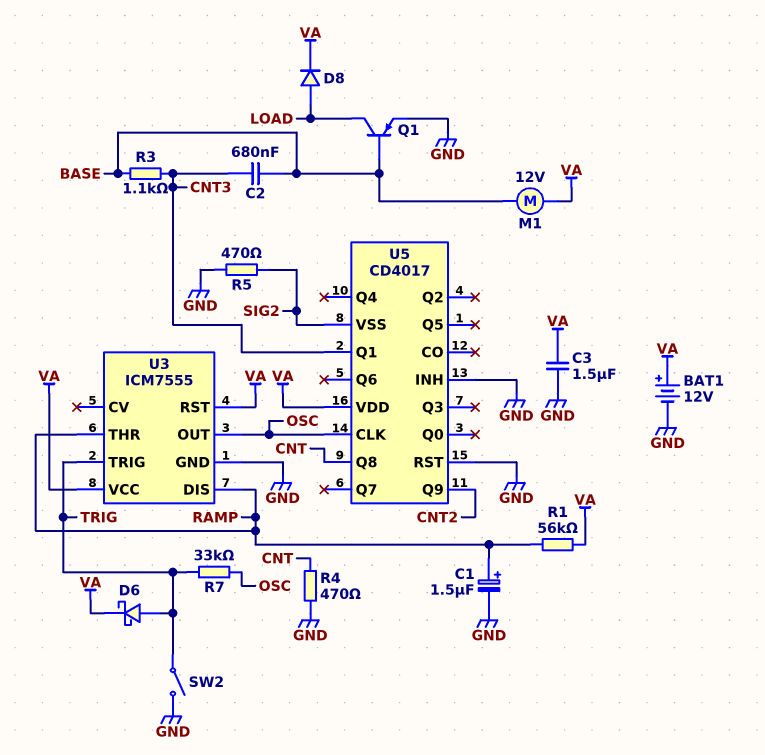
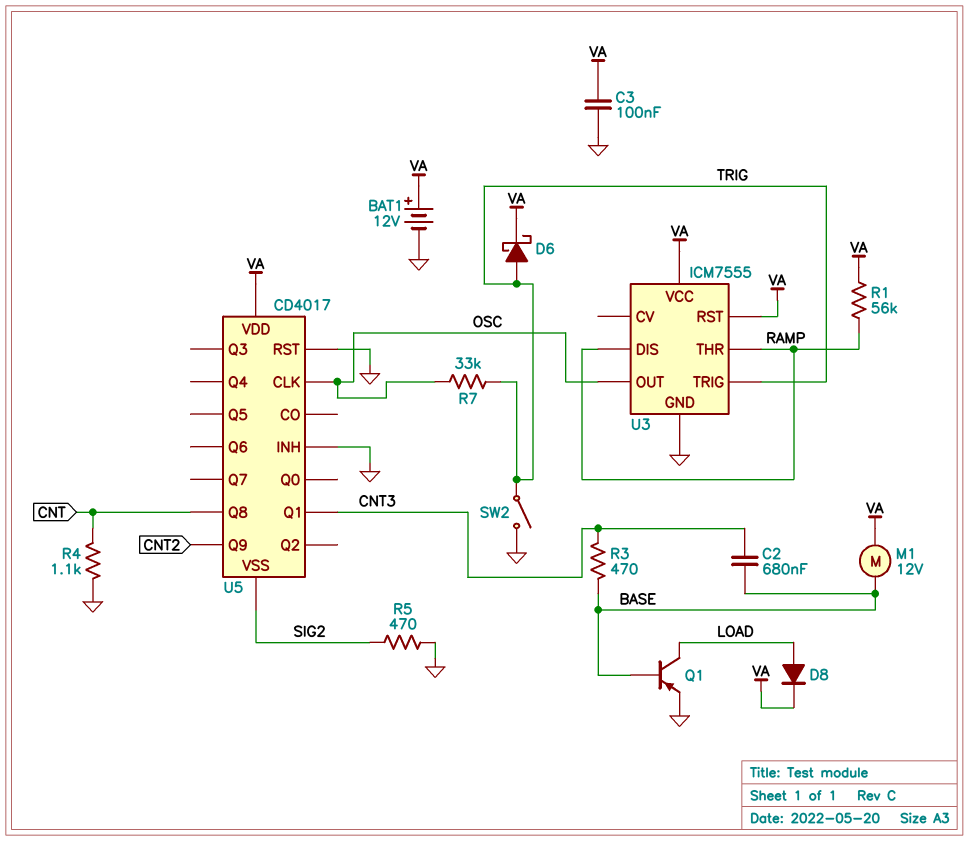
C1: 1.5uF (plus RAMP, minus GND) -> none
C3: 1.5uF (GND, VA) -> 100nF (GND, VA)
R3: 1.1k (BASE, CNT3) -> 470 (BASE, CNT3)
R4: 470 (CNT, GND) -> 1.1k (CNT, GND)

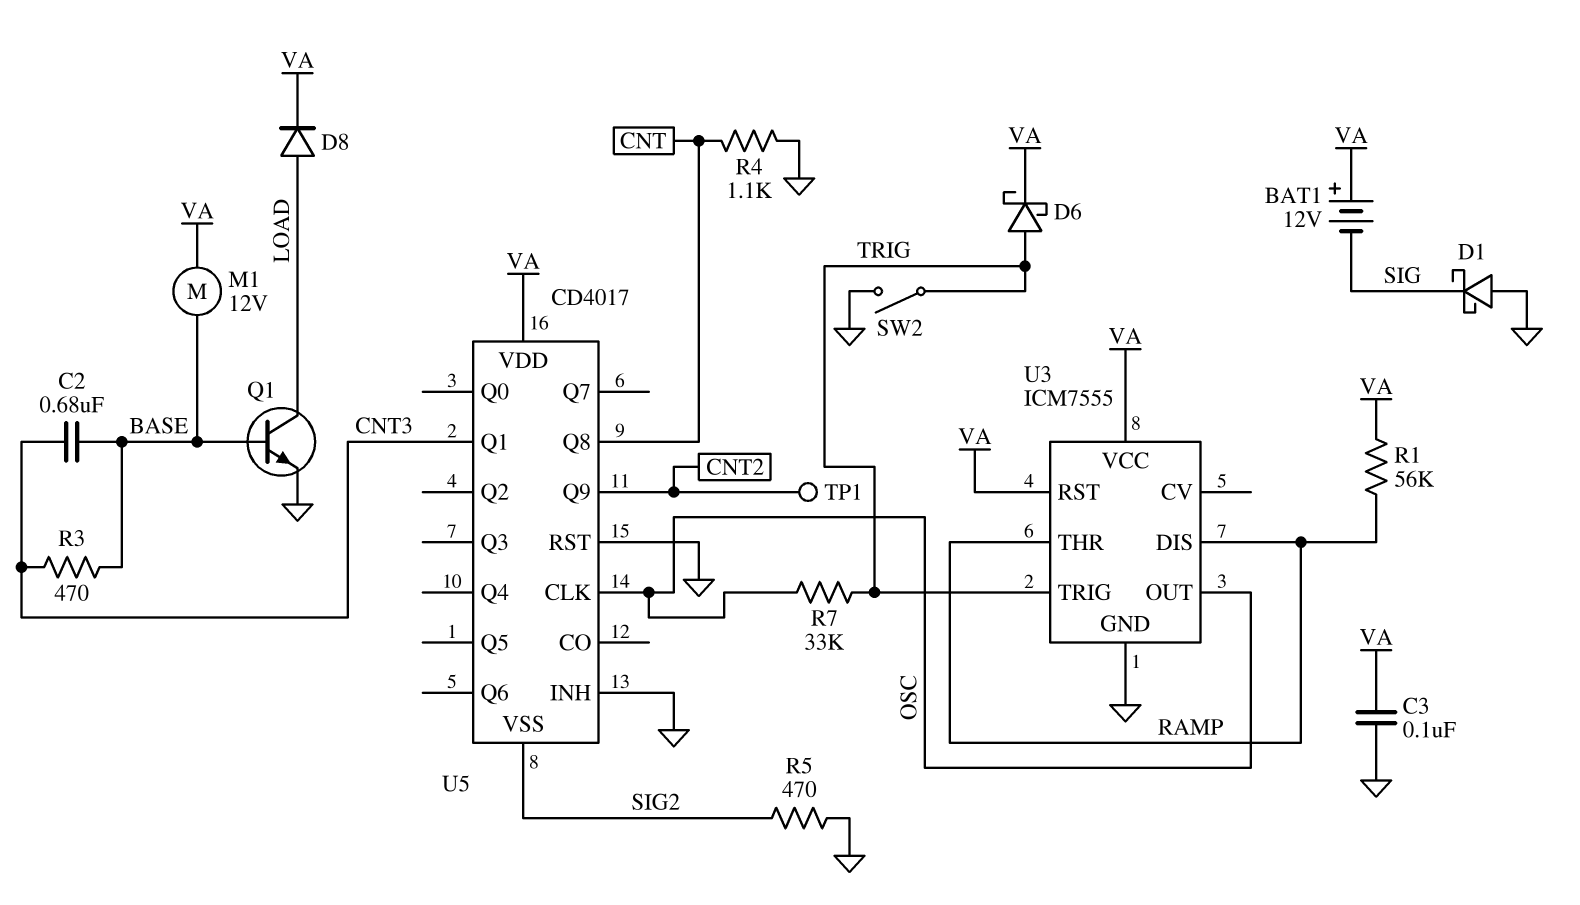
BAT1: 12V (plus VA, minus GND) -> 12V (plus VA, minus SIG)
D1: none -> schottky (A GND, K SIG)
Q1: PNP (B BASE, C LOAD, E GND) -> NPN (B BASE, C LOAD, E GND)
TP1: none -> test point (CNT2)

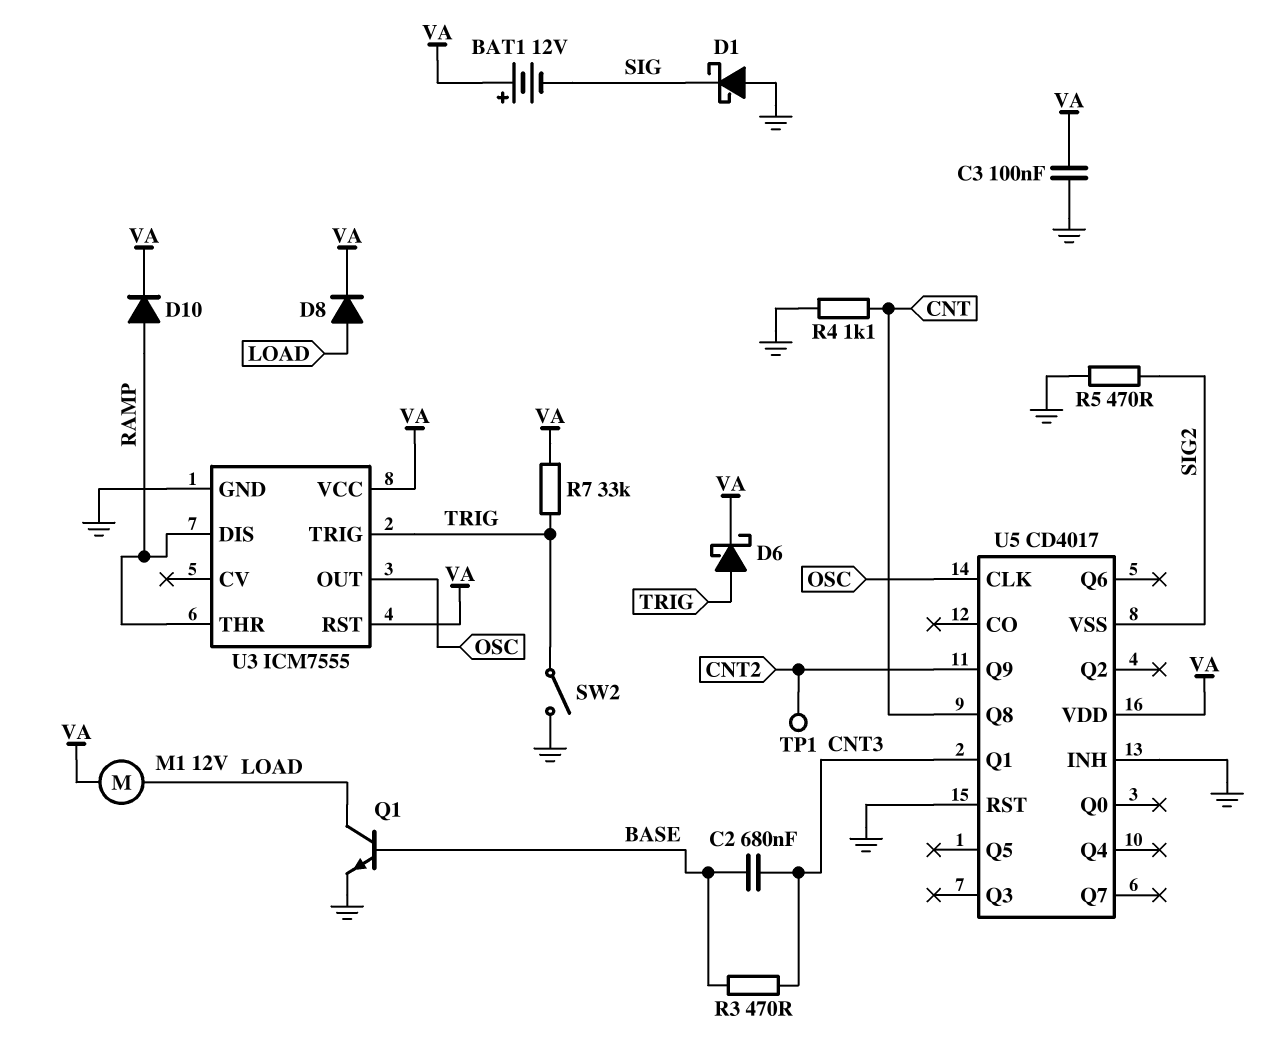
D10: none -> diode (A RAMP, K VA)
M1: motor 12V (BASE, VA) -> motor 12V (LOAD, VA)
R1: 56k (RAMP, VA) -> none
R7: 33k (OSC, TRIG) -> 33k (TRIG, VA)

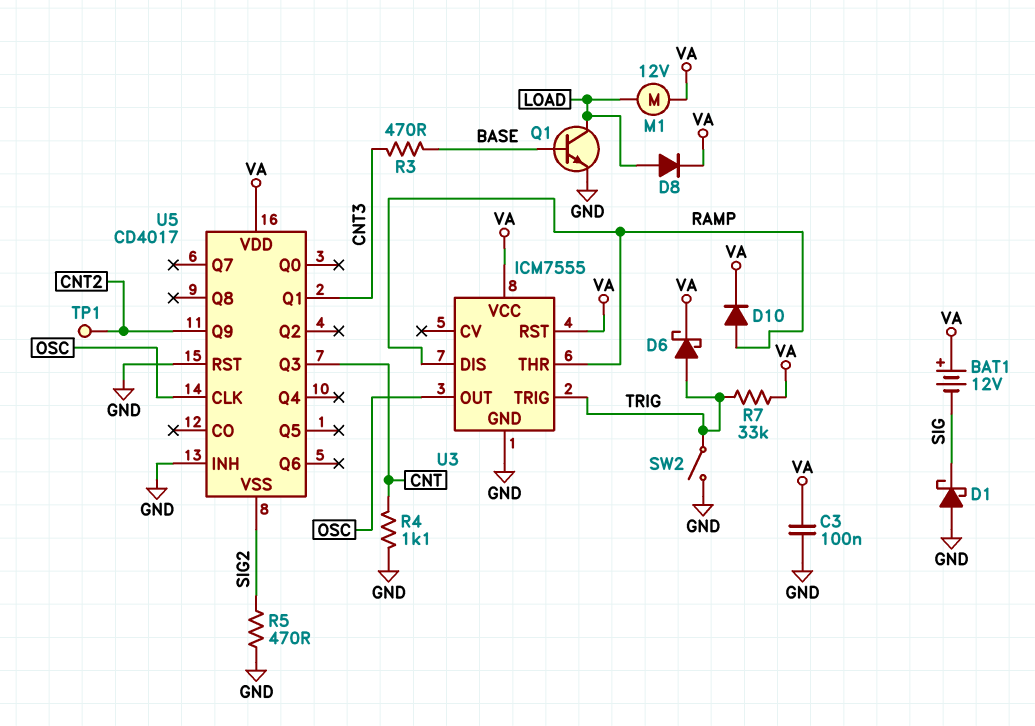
C2: 680nF (BASE, CNT3) -> none
U5 pin Q3: none -> CNT
U5 pin Q8: CNT -> none

